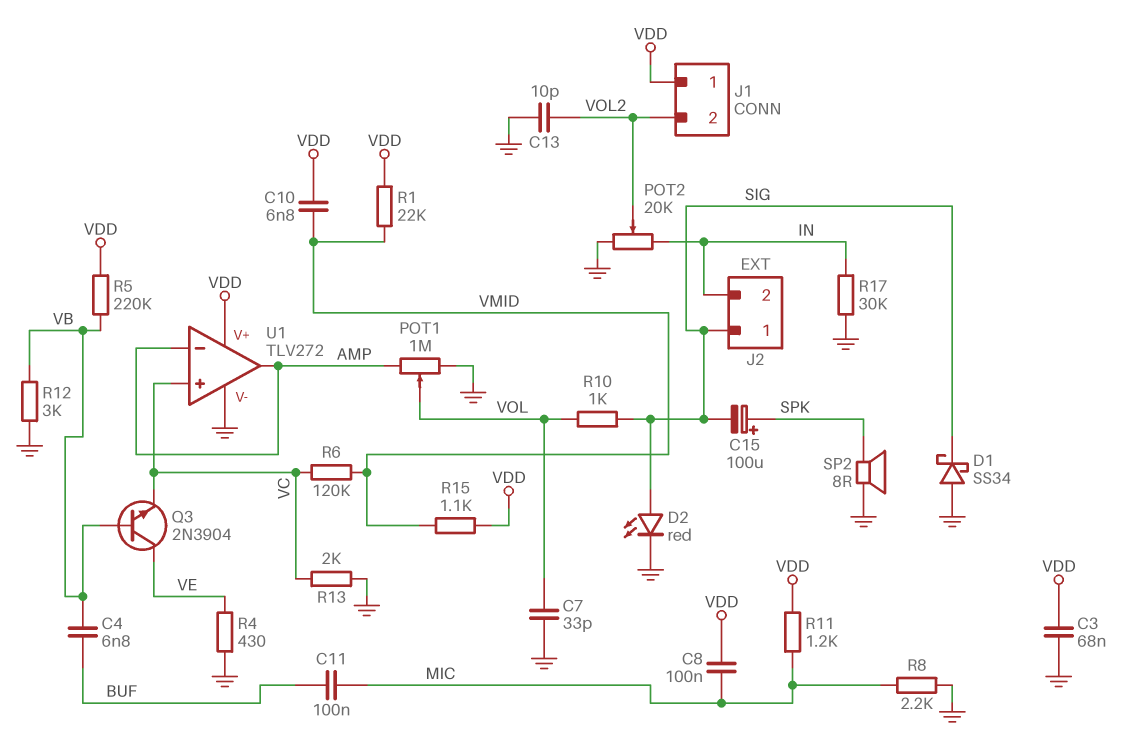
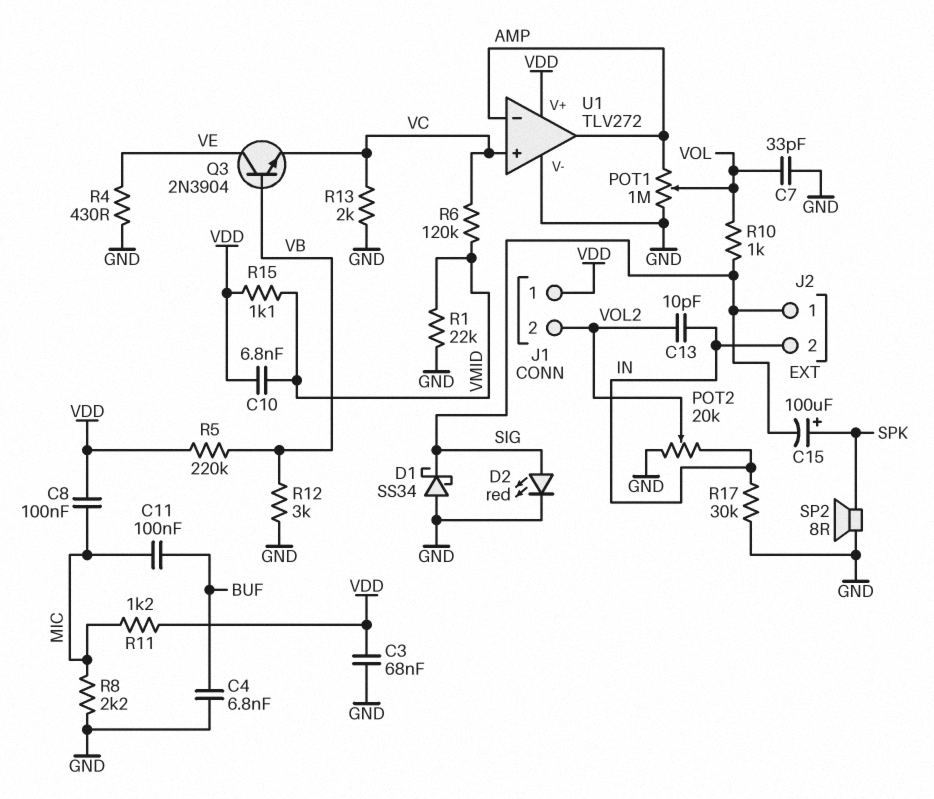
C4: 6.8nF (BUF, VB) -> 6.8nF (BUF, GND)
C13: 10pF (GND, VOL2) -> 10pF (IN, VOL2)
R1: 22k (VDD, VMID) -> 22k (GND, VMID)

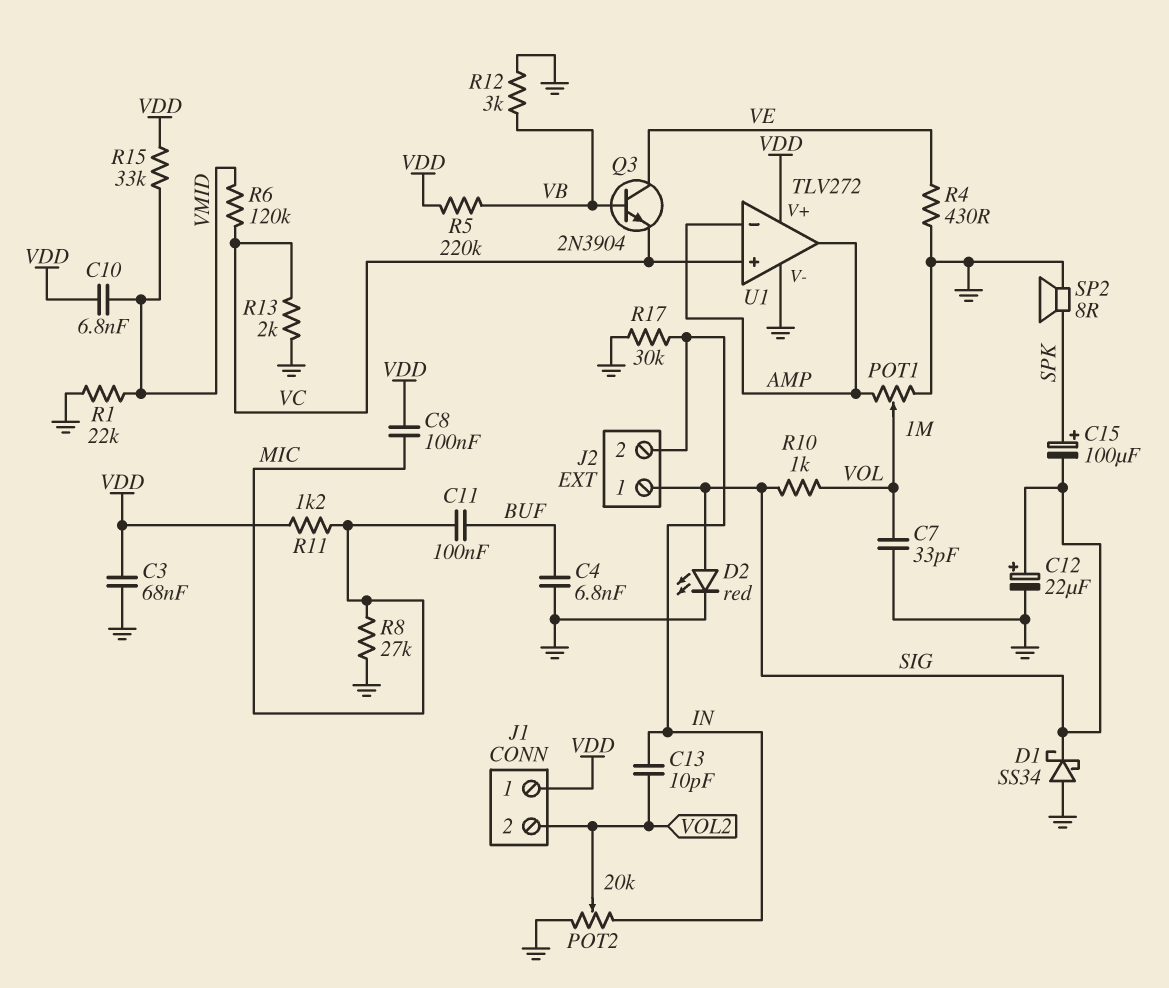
C12: none -> 22uF (plus SIG, minus GND)
R8: 2.2k (GND, MIC) -> 27k (GND, MIC)
R15: 1.1k (VDD, VMID) -> 33k (VDD, VMID)

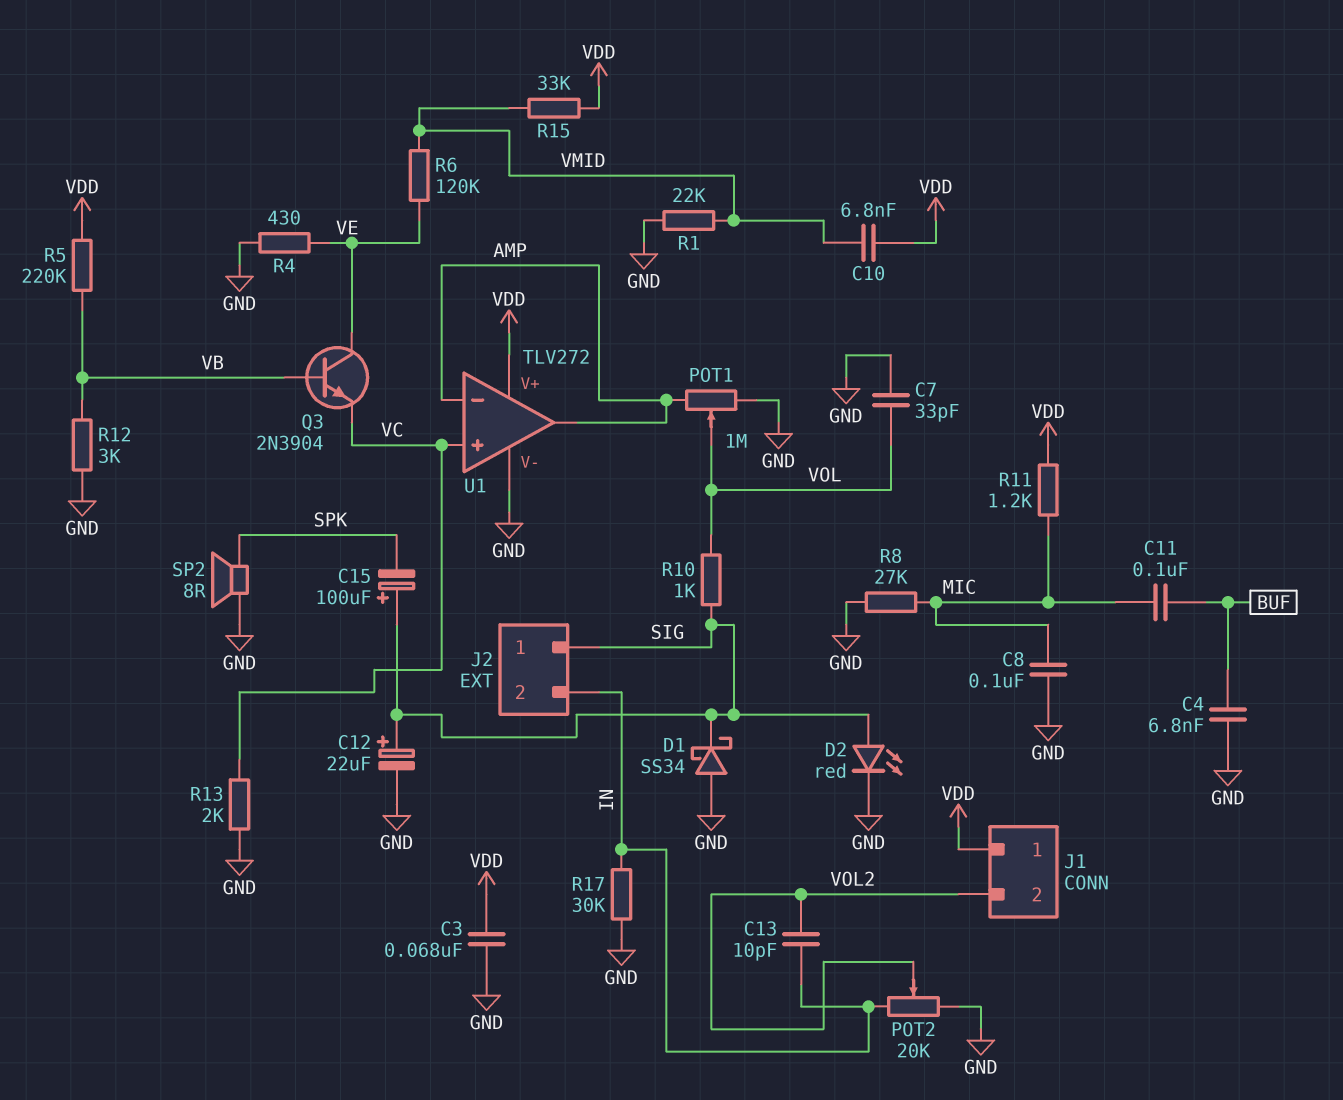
C8: 100nF (MIC, VDD) -> 100nF (GND, MIC)
C15: 100uF (plus SPK, minus SIG) -> 100uF (plus SIG, minus SPK)
R6: 120k (VC, VMID) -> 120k (VE, VMID)

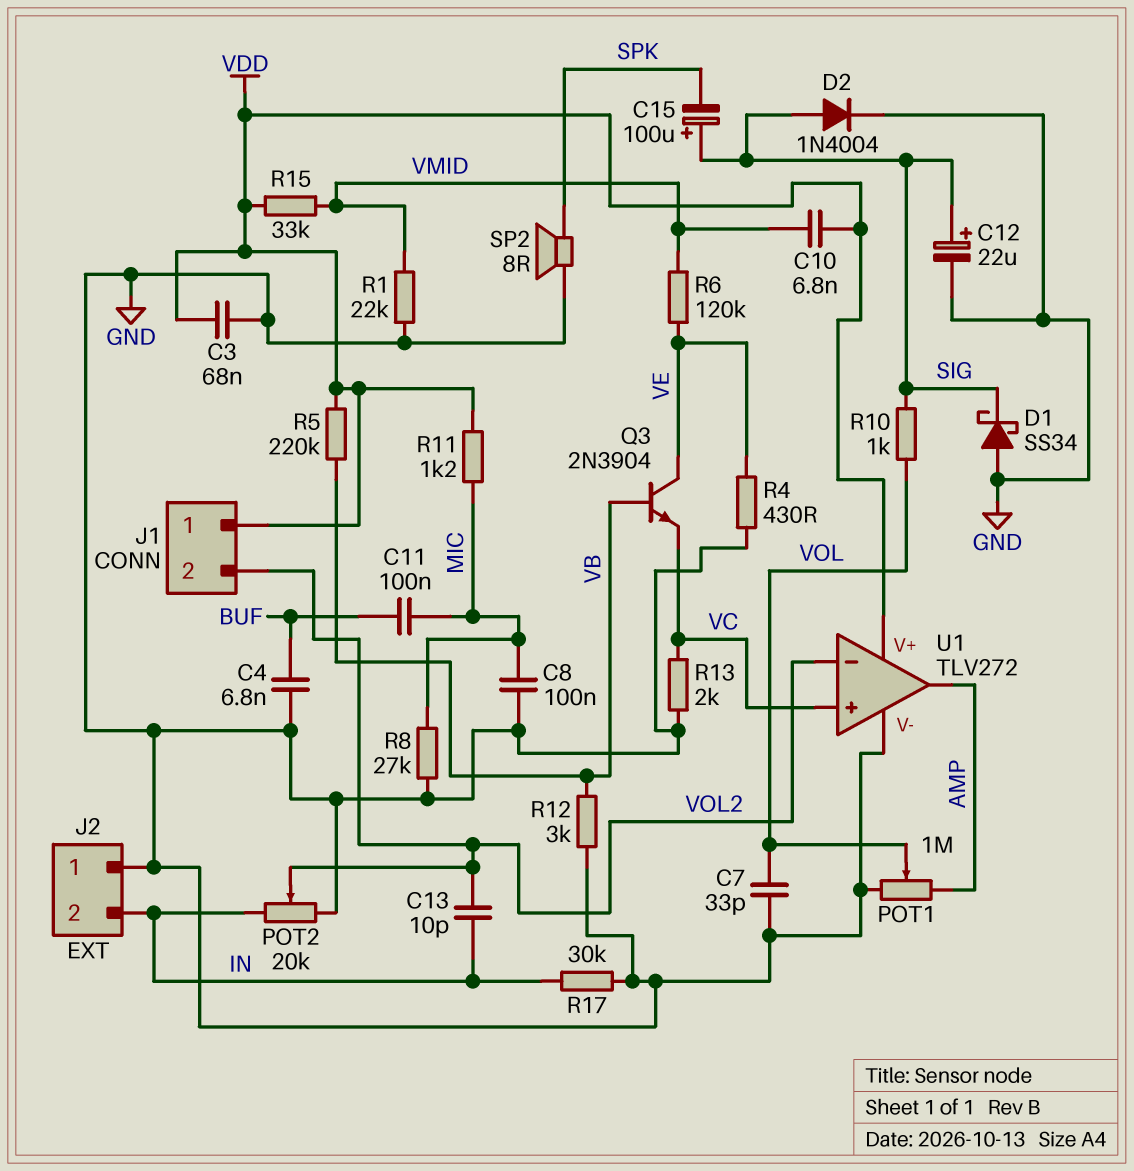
D2: LED red (A SIG, K GND) -> diode 1N4004 (A SIG, K GND)
J2 pin 1: SIG -> GND
U1 pin in-: AMP -> VOL2

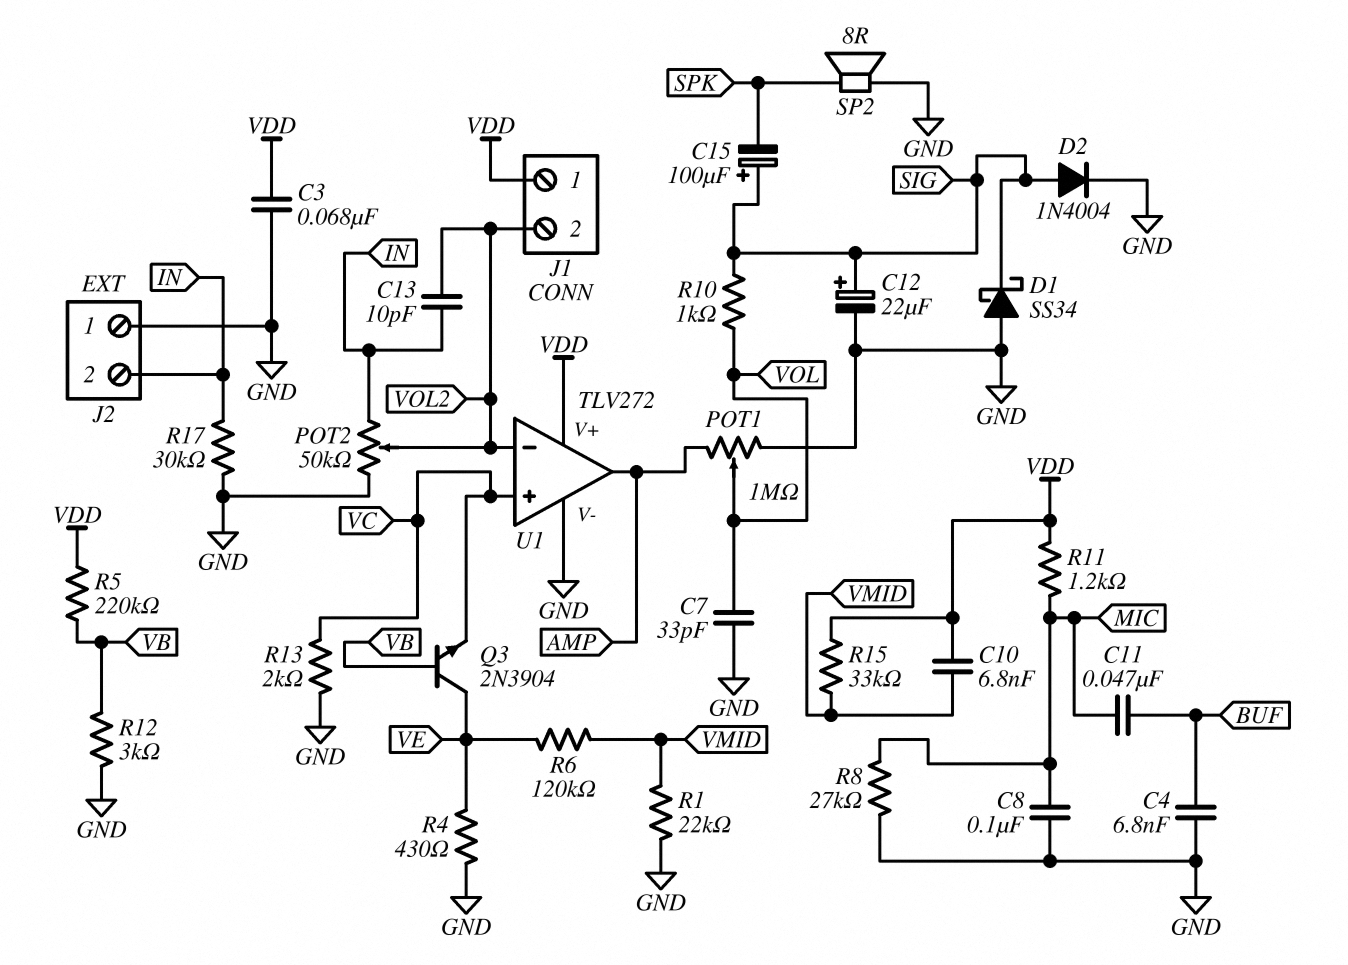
C11: 100nF (BUF, MIC) -> 47nF (BUF, MIC)
POT2: 20k (GND, IN, wiper VOL2) -> 50k (GND, IN, wiper VOL2)

